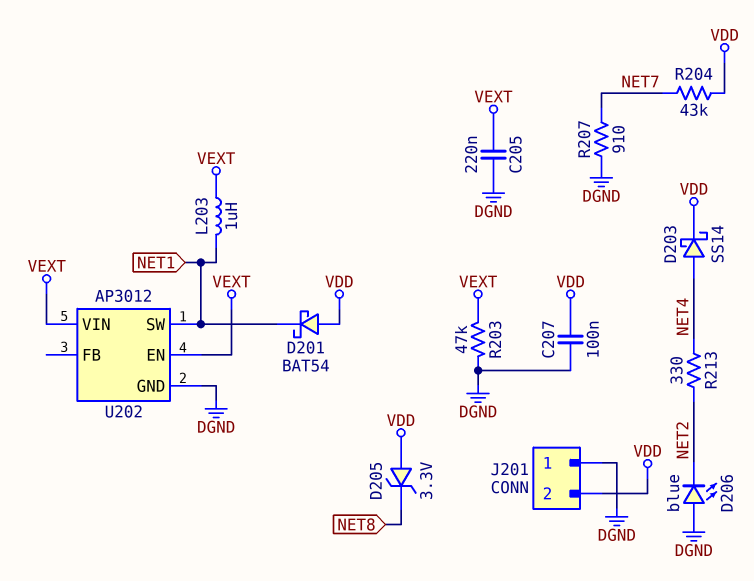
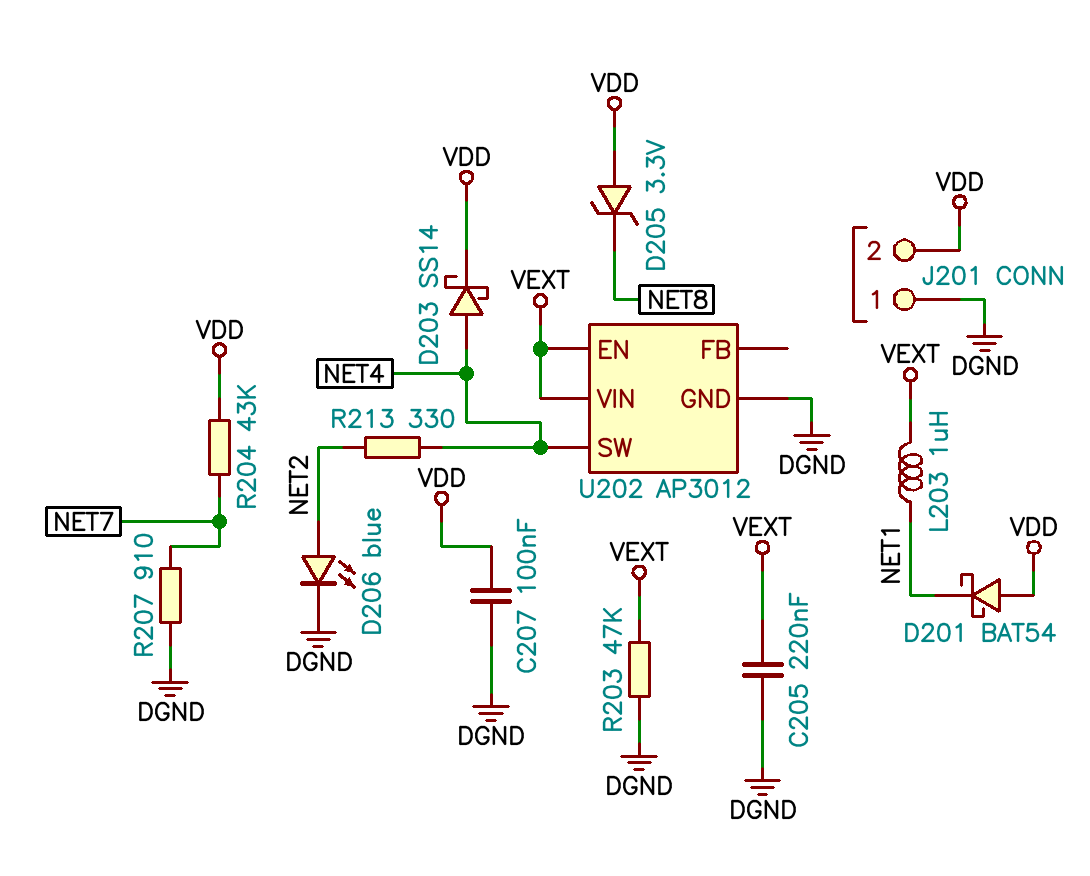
D206: LED blue (A DGND, K NET2) -> LED blue (A NET2, K DGND)
U202 pin SW: NET1 -> NET4

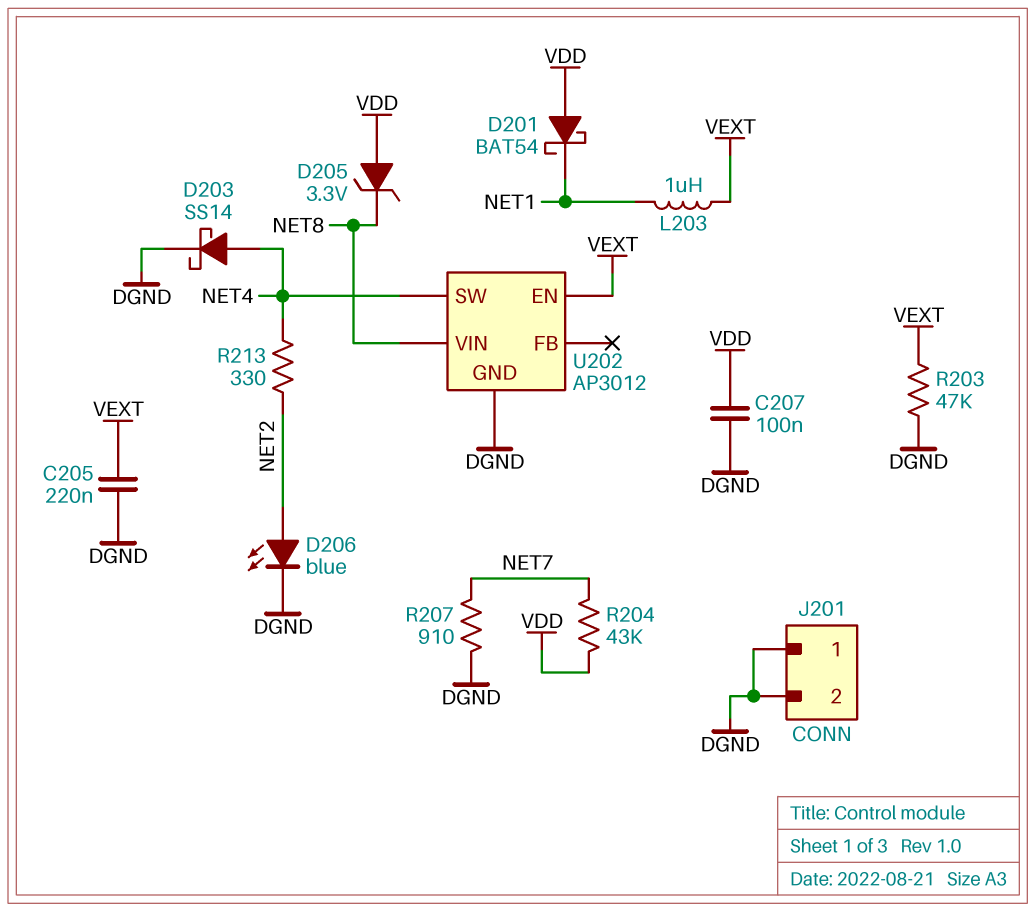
D203: schottky SS14 (A NET4, K VDD) -> schottky SS14 (A NET4, K DGND)
J201 pin 2: VDD -> DGND
U202 pin VIN: VEXT -> NET8

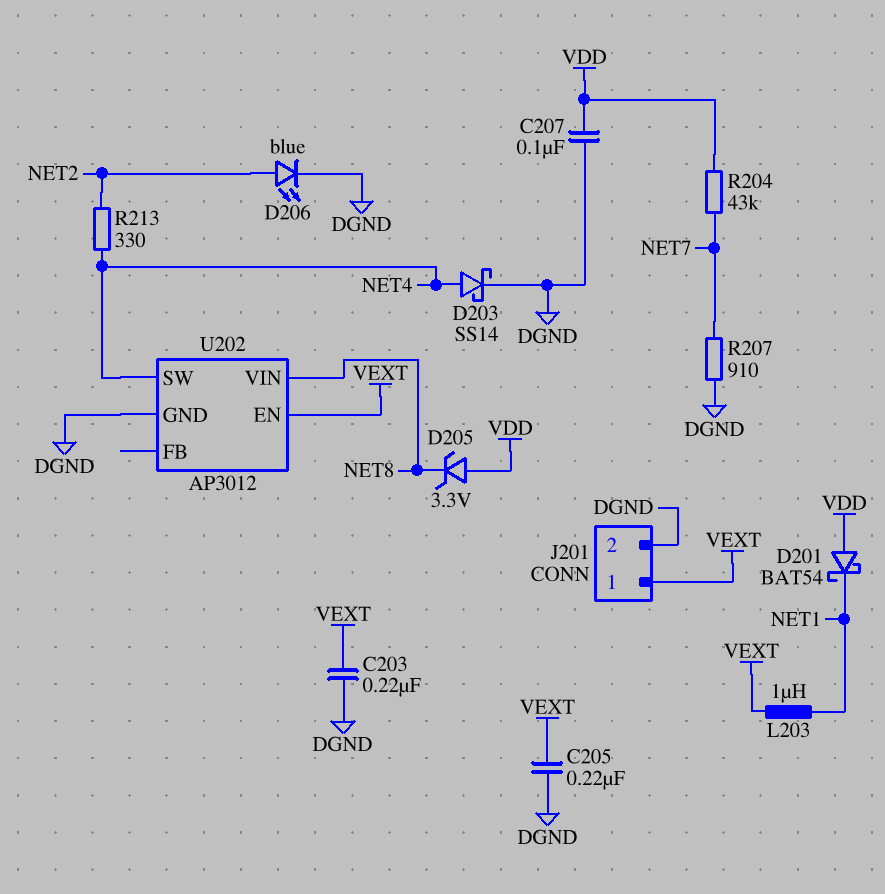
C203: none -> 220nF (DGND, VEXT)
J201 pin 1: DGND -> VEXT
R203: 47k (DGND, VEXT) -> none

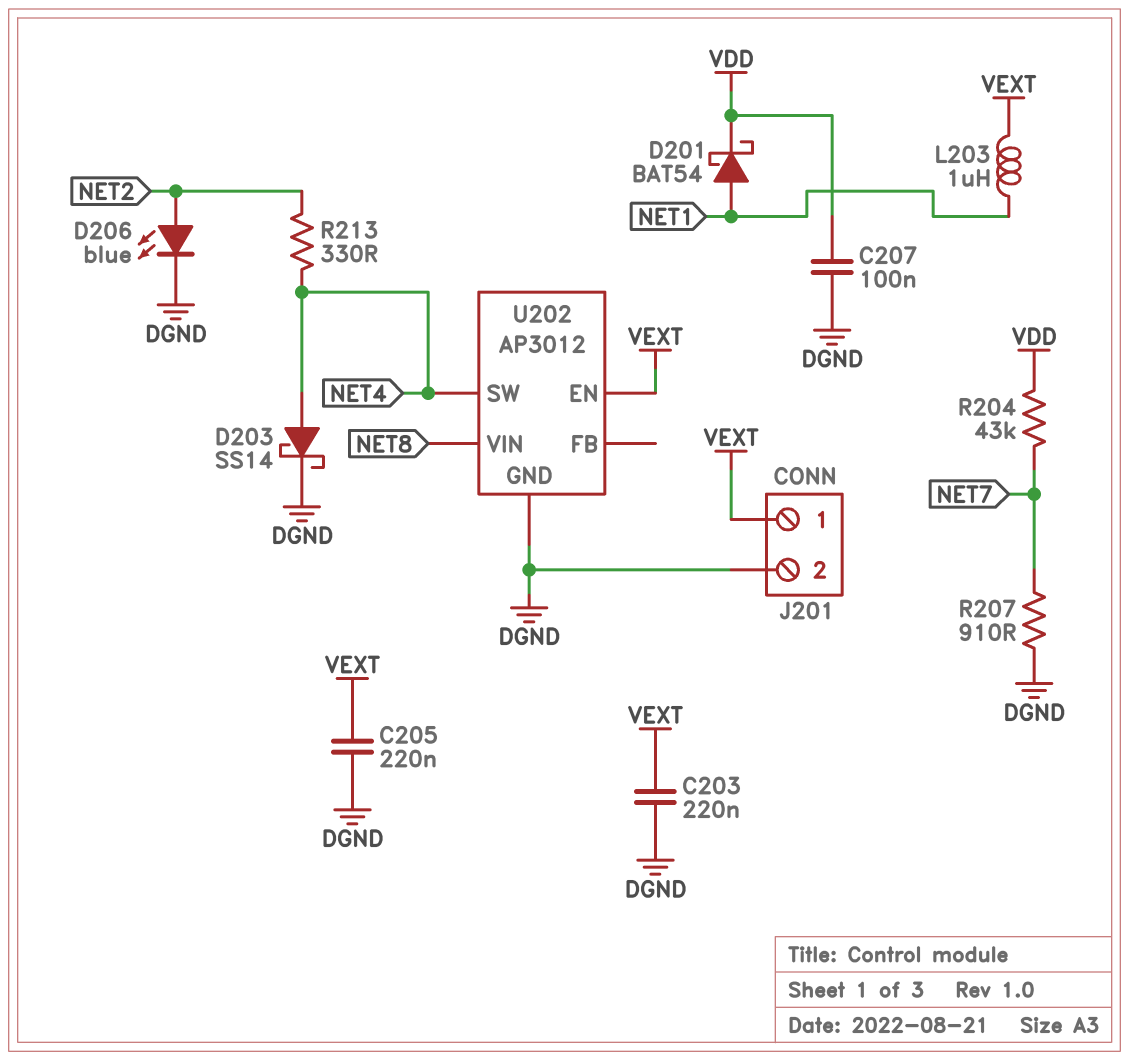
D201: schottky BAT54 (A VDD, K NET1) -> schottky BAT54 (A NET1, K VDD)
D205: zener 3.3V (A VDD, K NET8) -> none

